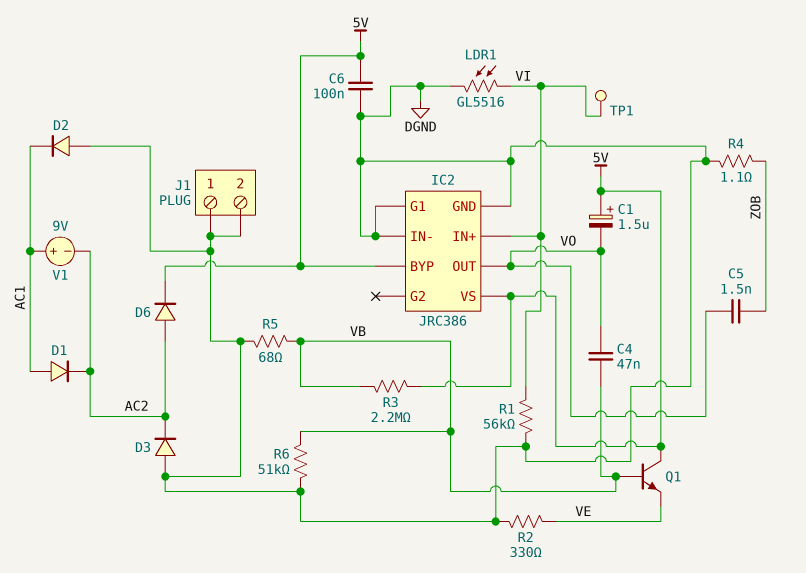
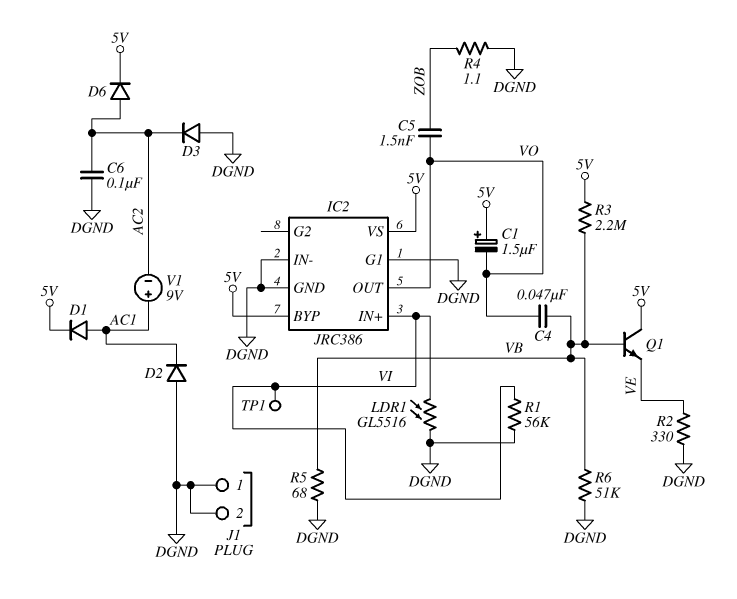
C6: 100nF (5V, DGND) -> 100nF (AC2, DGND)
D1: diode (A AC1, K AC2) -> diode (A AC1, K 5V)

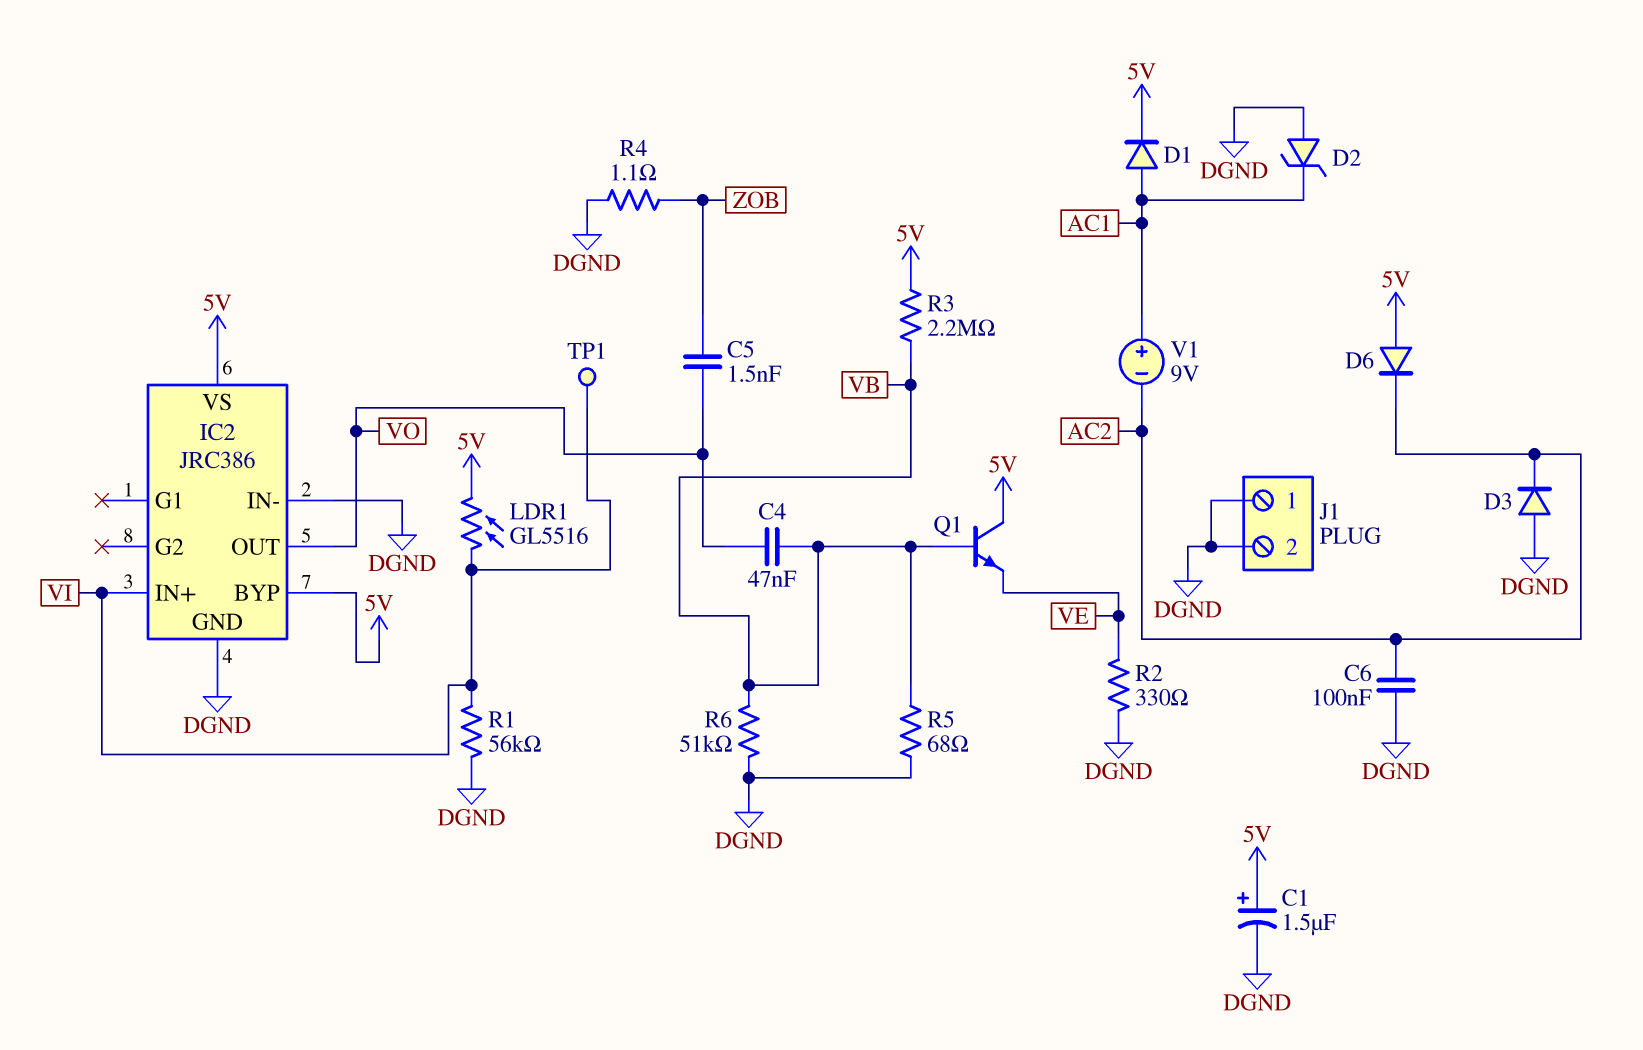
C1: 1.5uF (plus 5V, minus VO) -> 1.5uF (plus 5V, minus DGND)
D2: diode (A DGND, K AC1) -> zener (A DGND, K AC1)
D6: diode (A AC2, K 5V) -> diode (A 5V, K AC2)
IC2 pin G1: DGND -> none
LDR1: GL5516 (DGND, VI) -> GL5516 (5V, VI)

